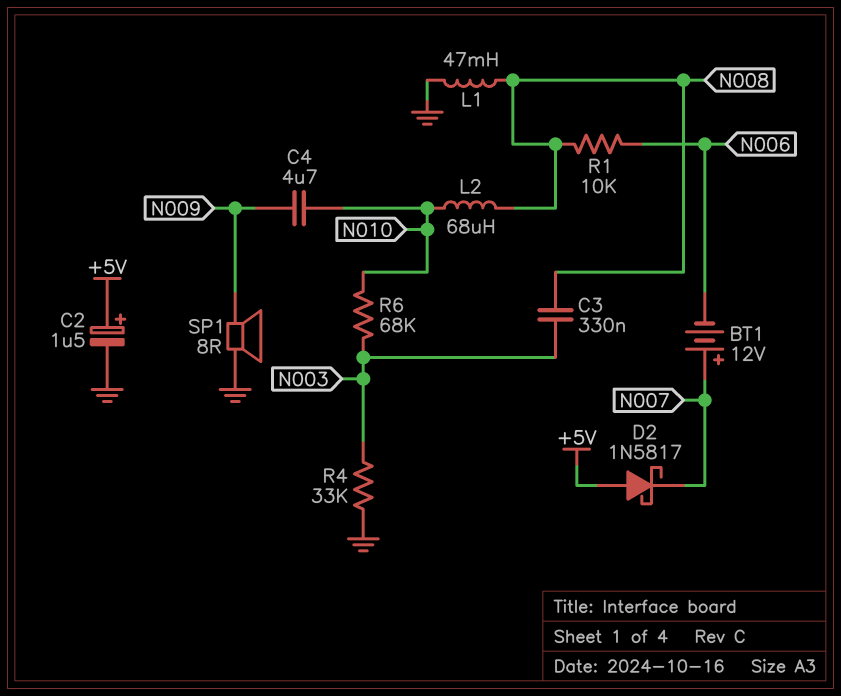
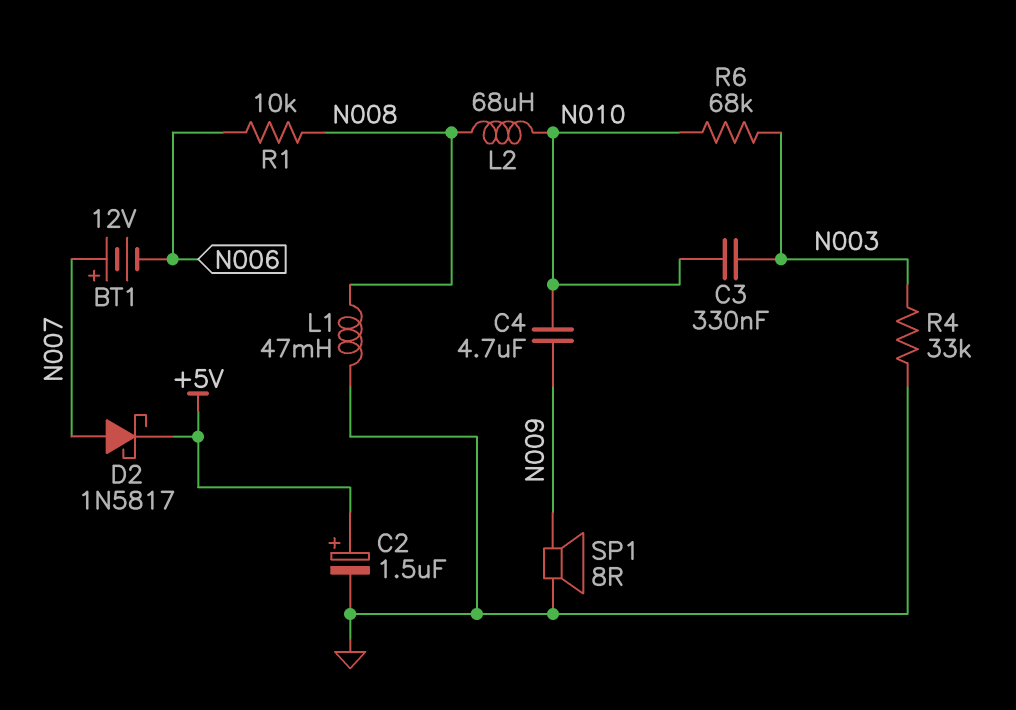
C3: 330nF (N003, N008) -> 330nF (N003, N010)
D2: schottky 1N5817 (A +5V, K N007) -> schottky 1N5817 (A N007, K +5V)

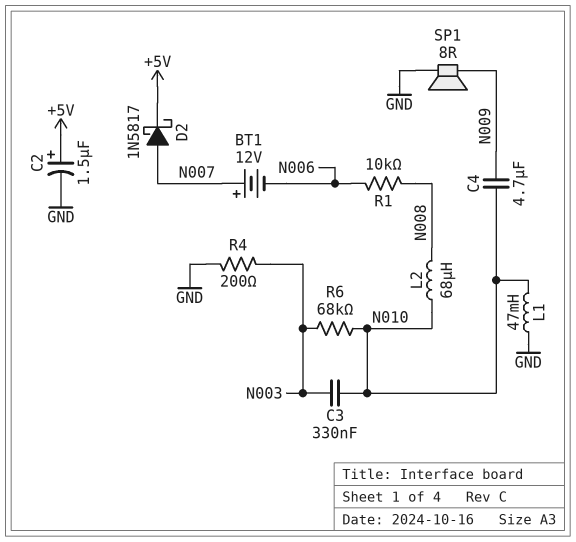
L1: 47mH (GND, N008) -> 47mH (GND, N010)
R4: 33k (GND, N003) -> 200 (GND, N003)

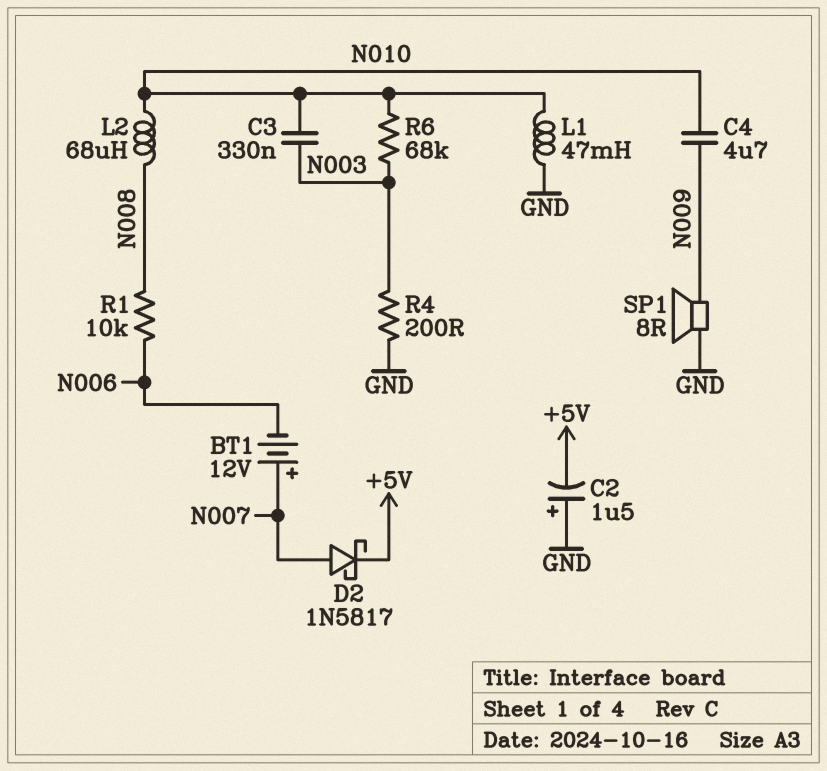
C2: 1.5uF (plus +5V, minus GND) -> 1.5uF (plus GND, minus +5V)

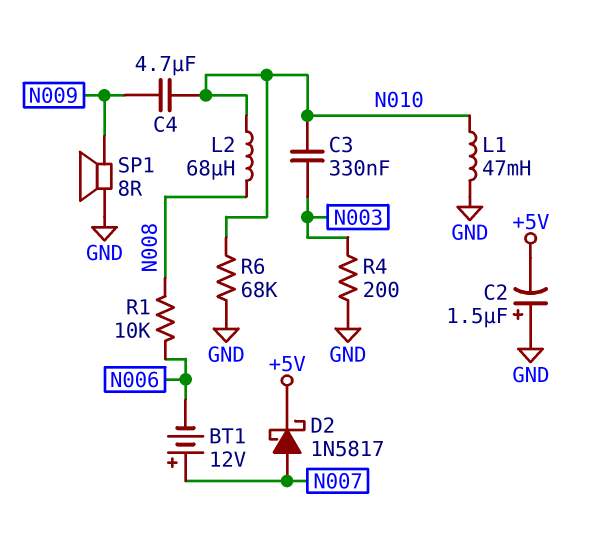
R6: 68k (N003, N010) -> 68k (GND, N010)

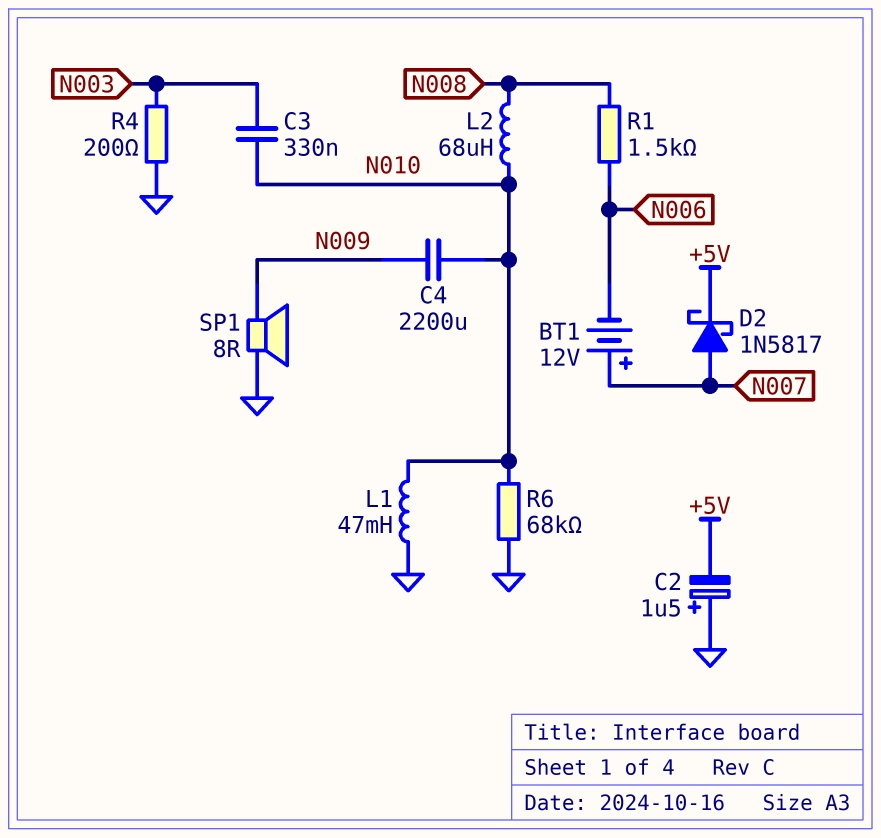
C4: 4.7uF (N009, N010) -> 2200uF (N009, N010)
R1: 10k (N006, N008) -> 1.5k (N006, N008)

